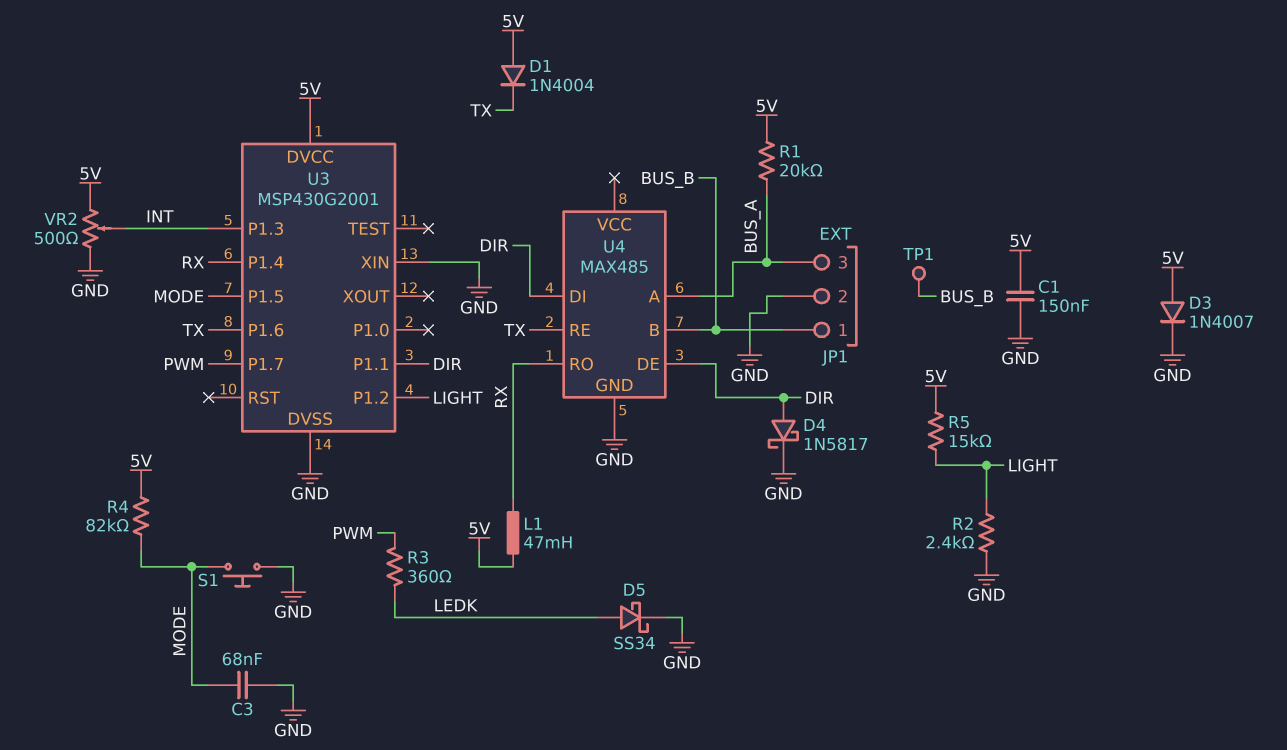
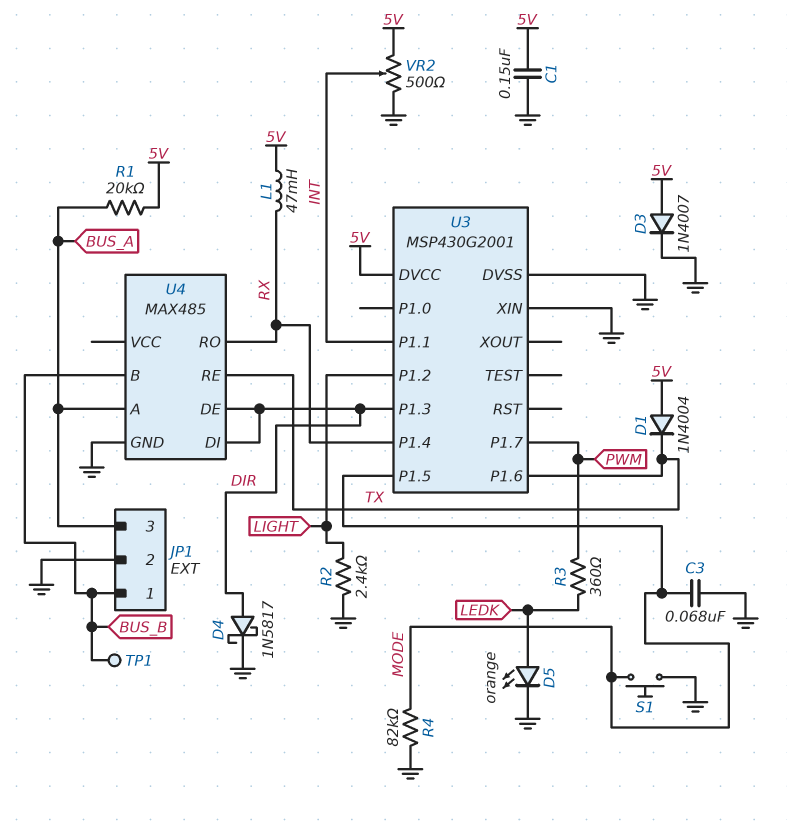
D5: schottky SS34 (A LEDK, K GND) -> LED orange (A LEDK, K GND)
R4: 82k (5V, MODE) -> 82k (GND, MODE)
R5: 15k (5V, LIGHT) -> none
U3 pin P1.1: DIR -> INT
U3 pin P1.3: INT -> DIR

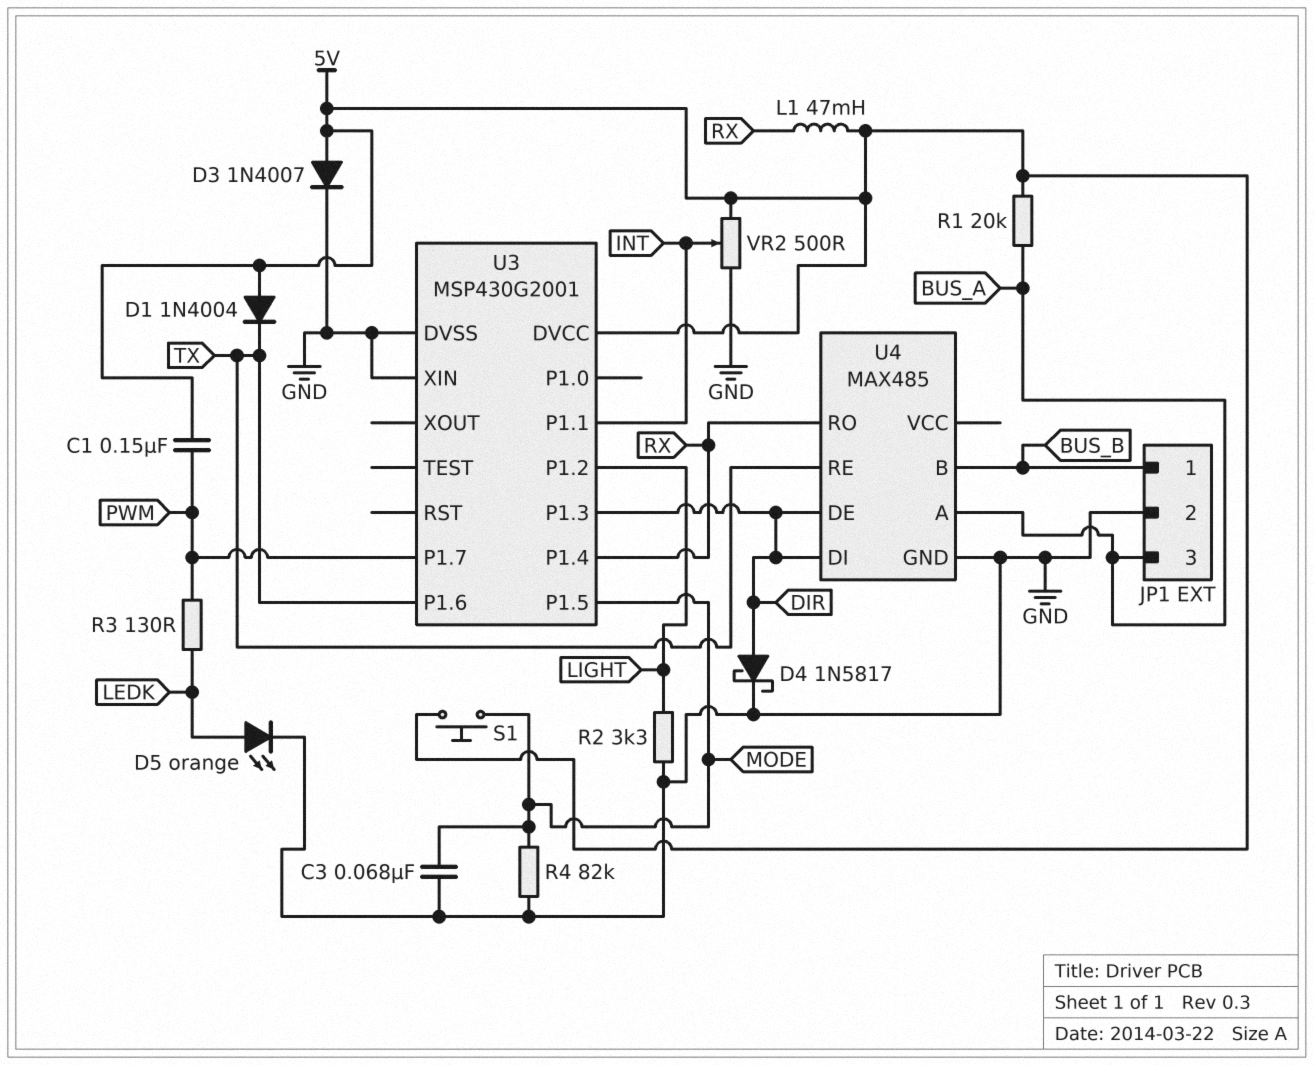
C1: 150nF (5V, GND) -> 150nF (5V, PWM)
R2: 2.4k (GND, LIGHT) -> 3.3k (GND, LIGHT)
R3: 360 (LEDK, PWM) -> 130 (LEDK, PWM)
S1: button (GND, MODE) -> button (5V, MODE)
TP1: test point (BUS_B) -> none

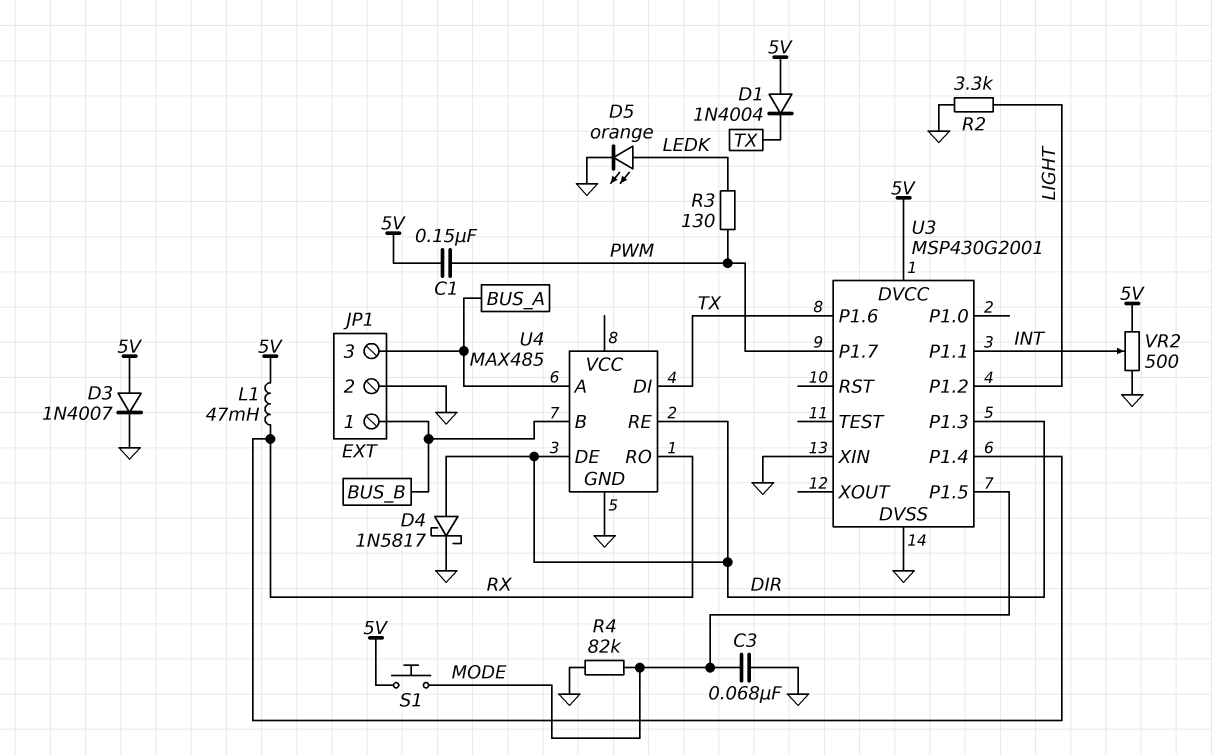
R1: 20k (5V, BUS_A) -> none
U4 pin DI: DIR -> TX
U4 pin RE: TX -> DIR

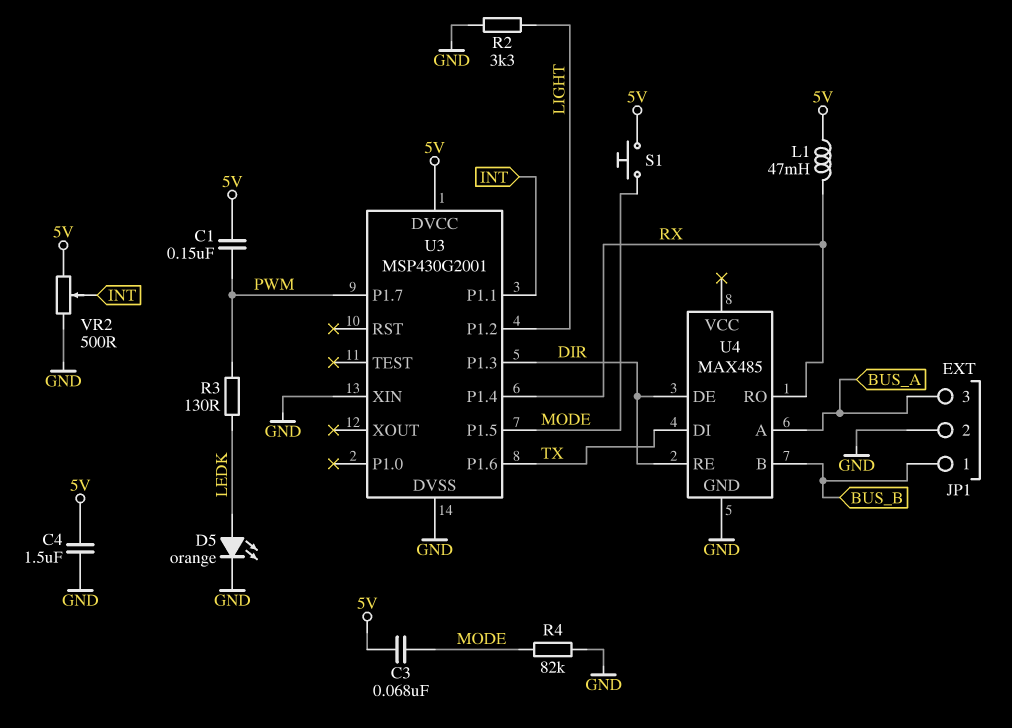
C3: 68nF (GND, MODE) -> 68nF (5V, MODE)
C4: none -> 1.5uF (5V, GND)
D1: diode 1N4004 (A 5V, K TX) -> none
D3: diode 1N4007 (A 5V, K GND) -> none
D4: schottky 1N5817 (A DIR, K GND) -> none

